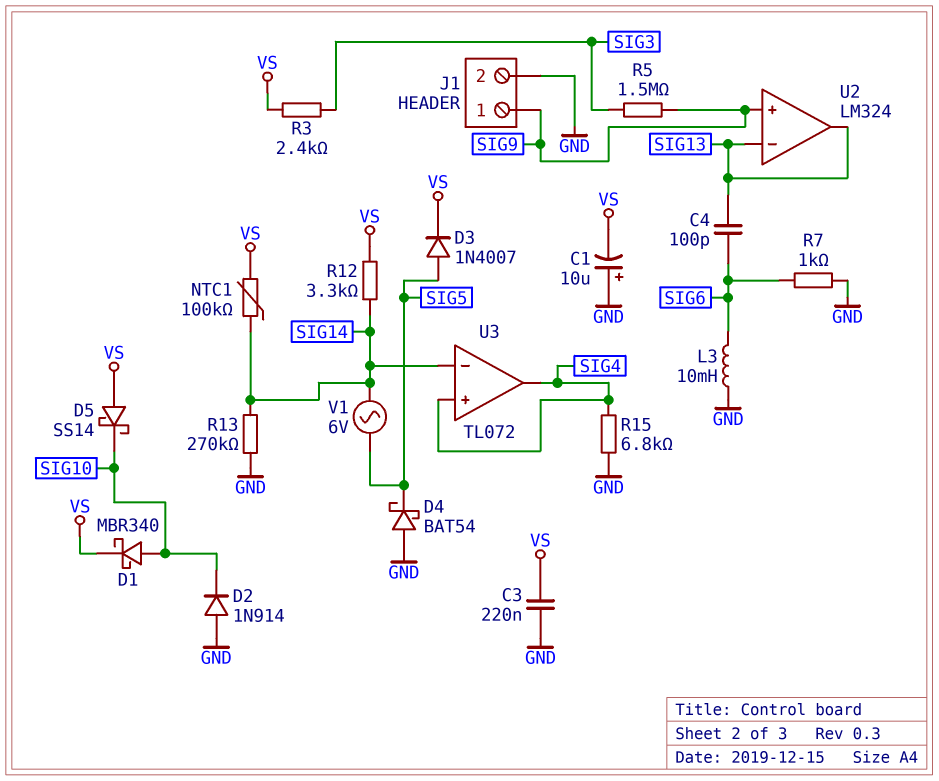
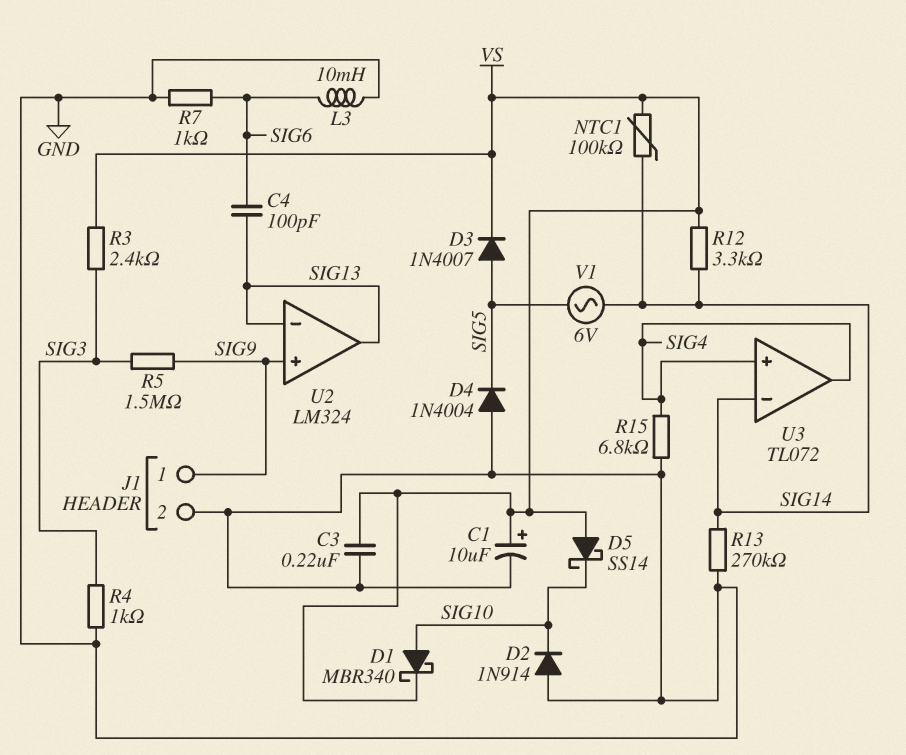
C1: 10uF (plus GND, minus VS) -> 10uF (plus VS, minus GND)
D4: schottky BAT54 (A GND, K SIG5) -> diode 1N4004 (A GND, K SIG5)
R4: none -> 1k (GND, SIG3)

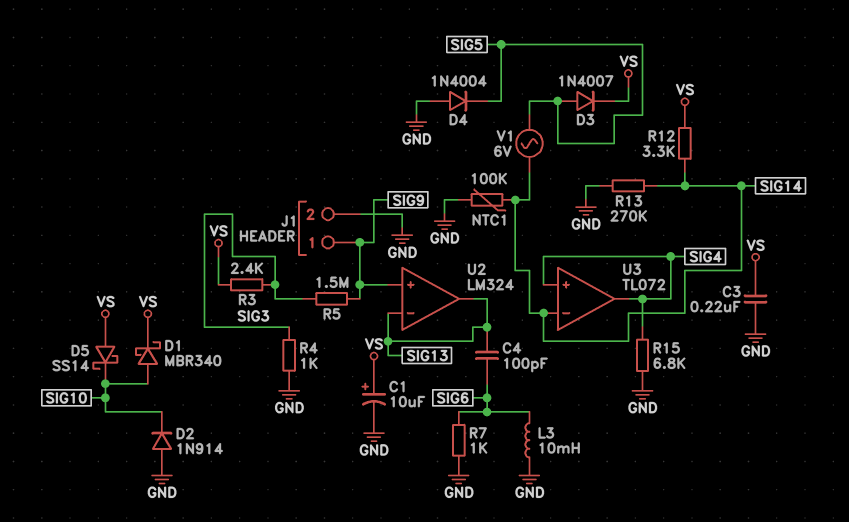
NTC1: 100k (SIG14, VS) -> 100k (GND, SIG14)

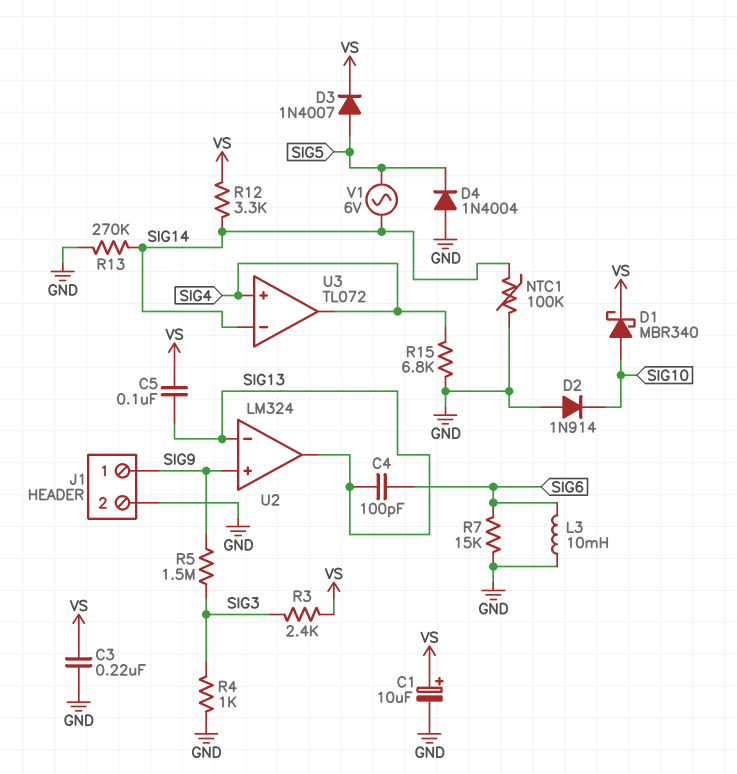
C5: none -> 100nF (SIG13, VS)
D5: schottky SS14 (A VS, K SIG10) -> none
R7: 1k (GND, SIG6) -> 15k (GND, SIG6)

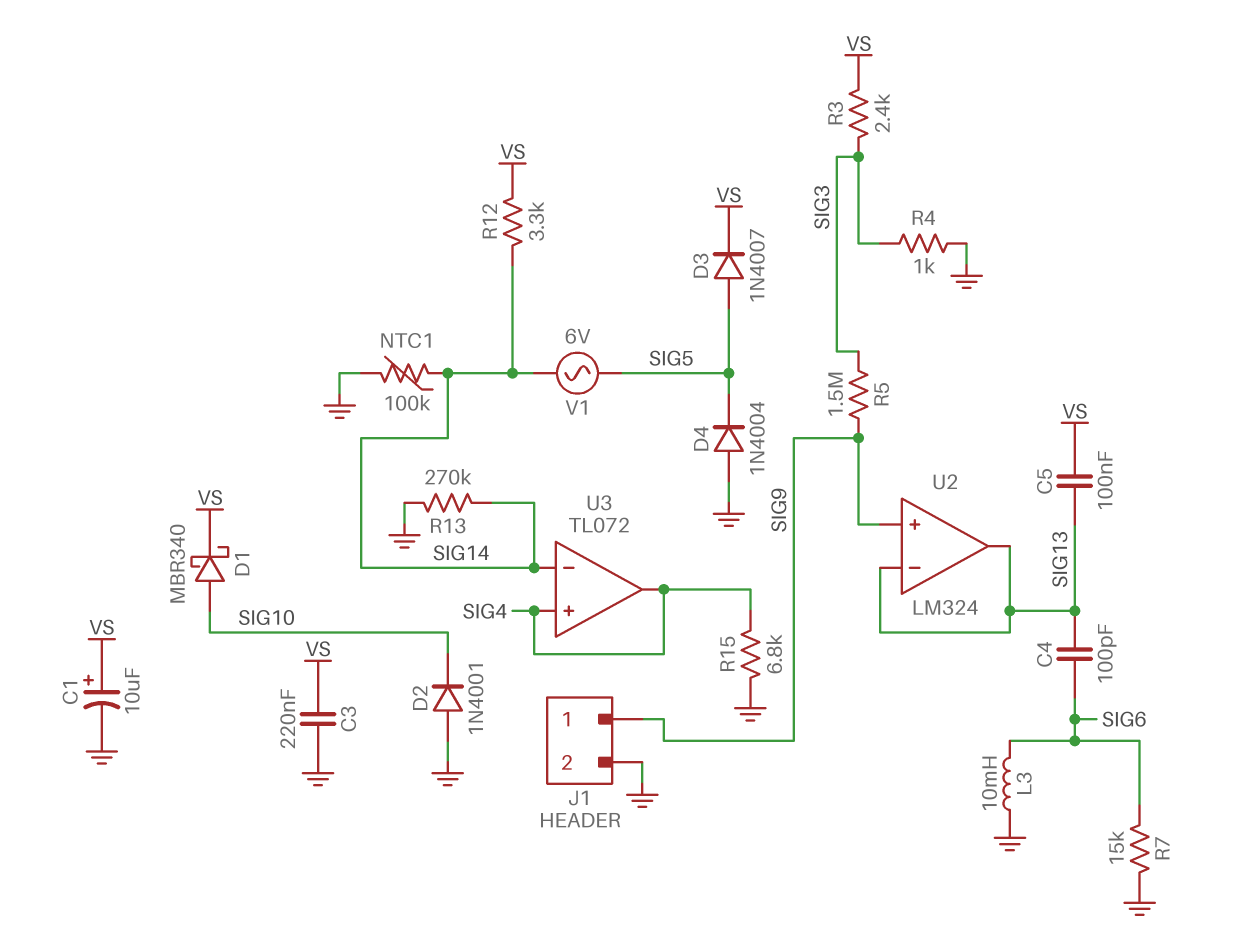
D2: diode 1N914 (A GND, K SIG10) -> diode 1N4001 (A GND, K SIG10)

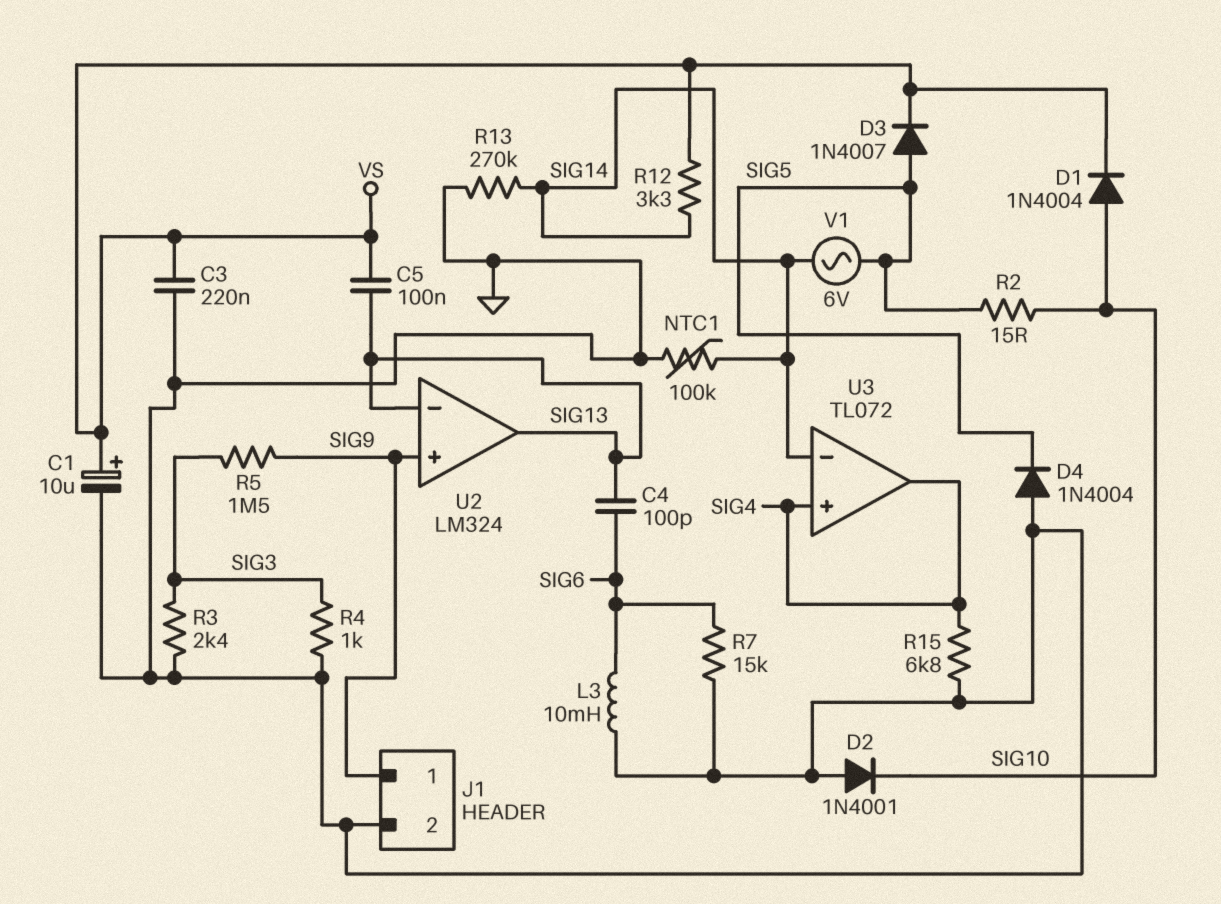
D1: schottky MBR340 (A SIG10, K VS) -> diode 1N4004 (A SIG10, K VS)
R2: none -> 15 (SIG5, SIG10)
R3: 2.4k (SIG3, VS) -> 2.4k (GND, SIG3)

